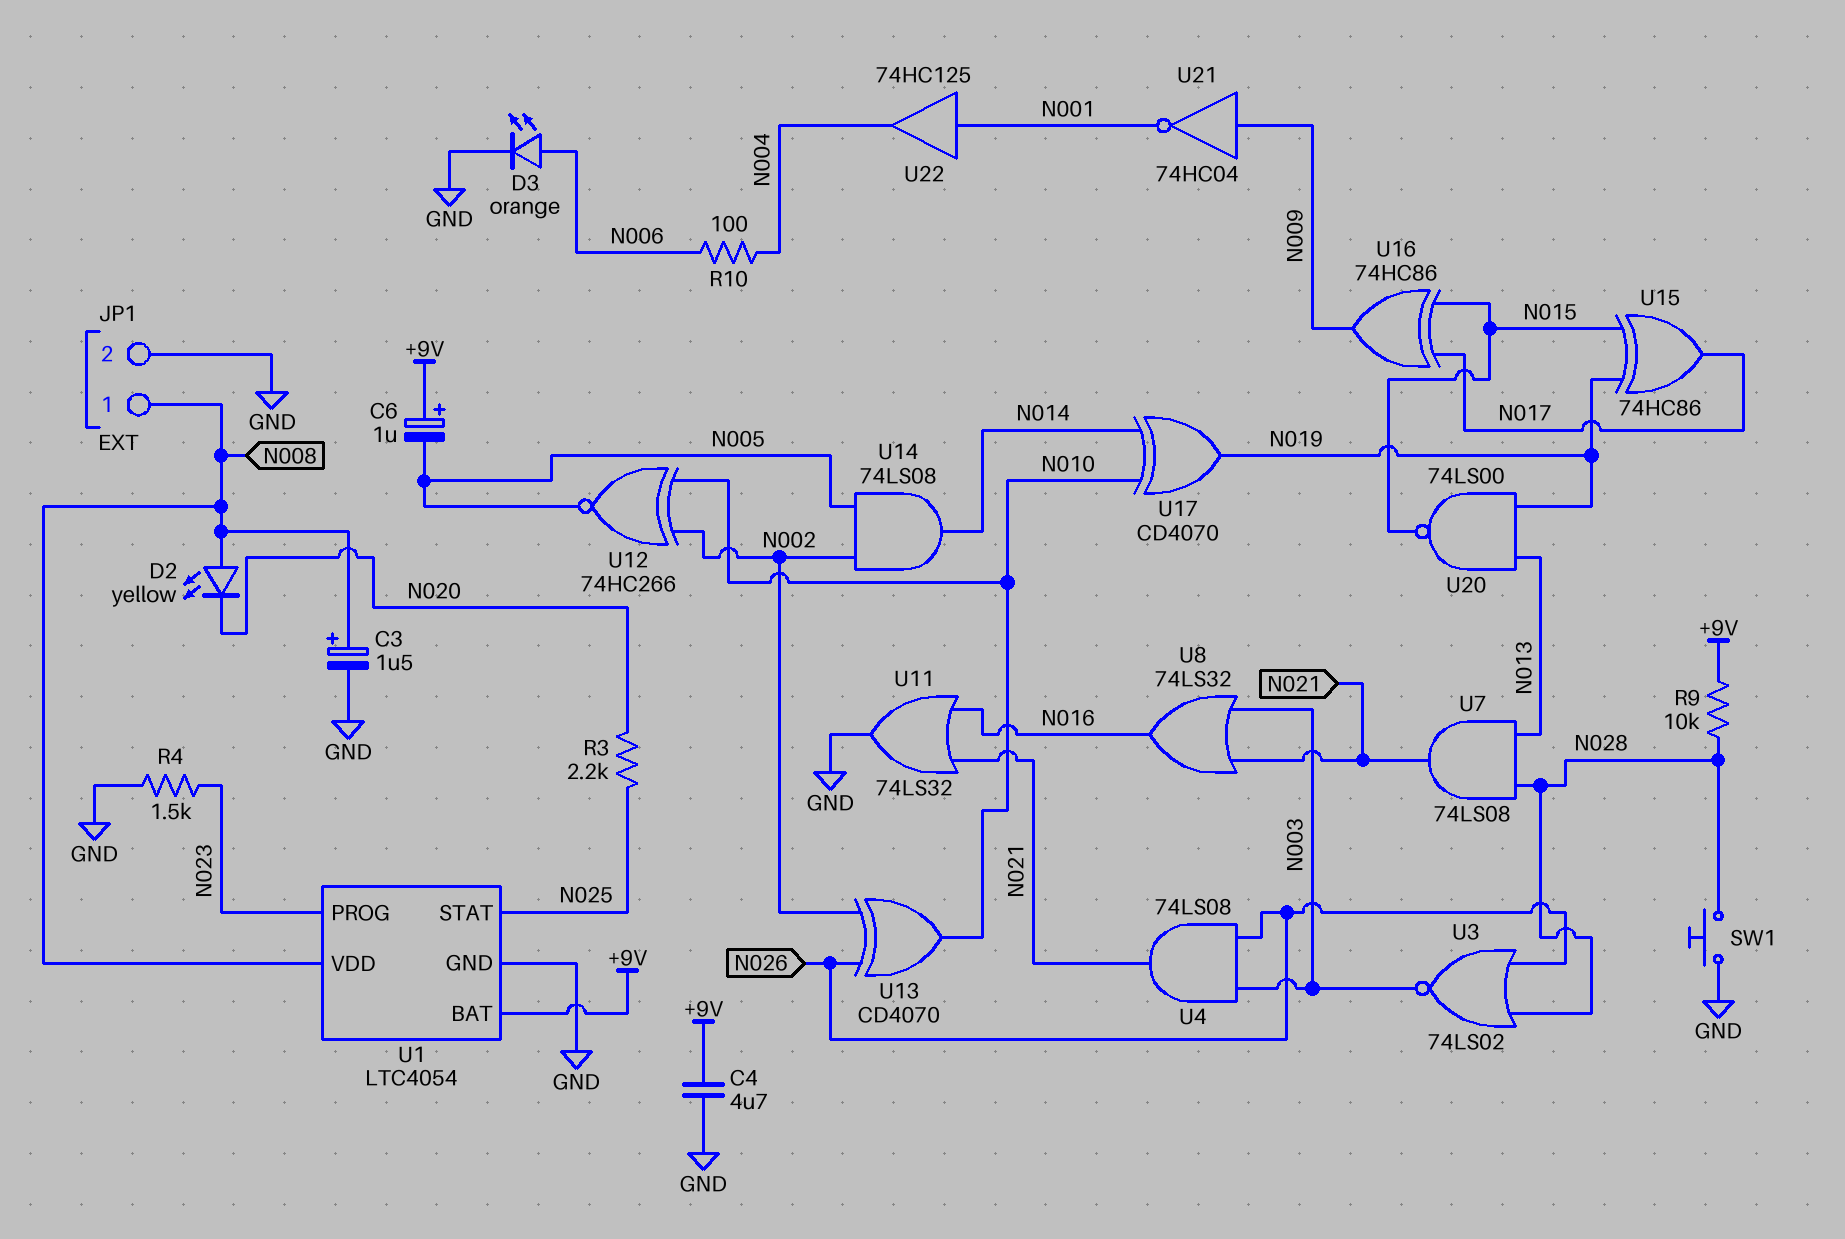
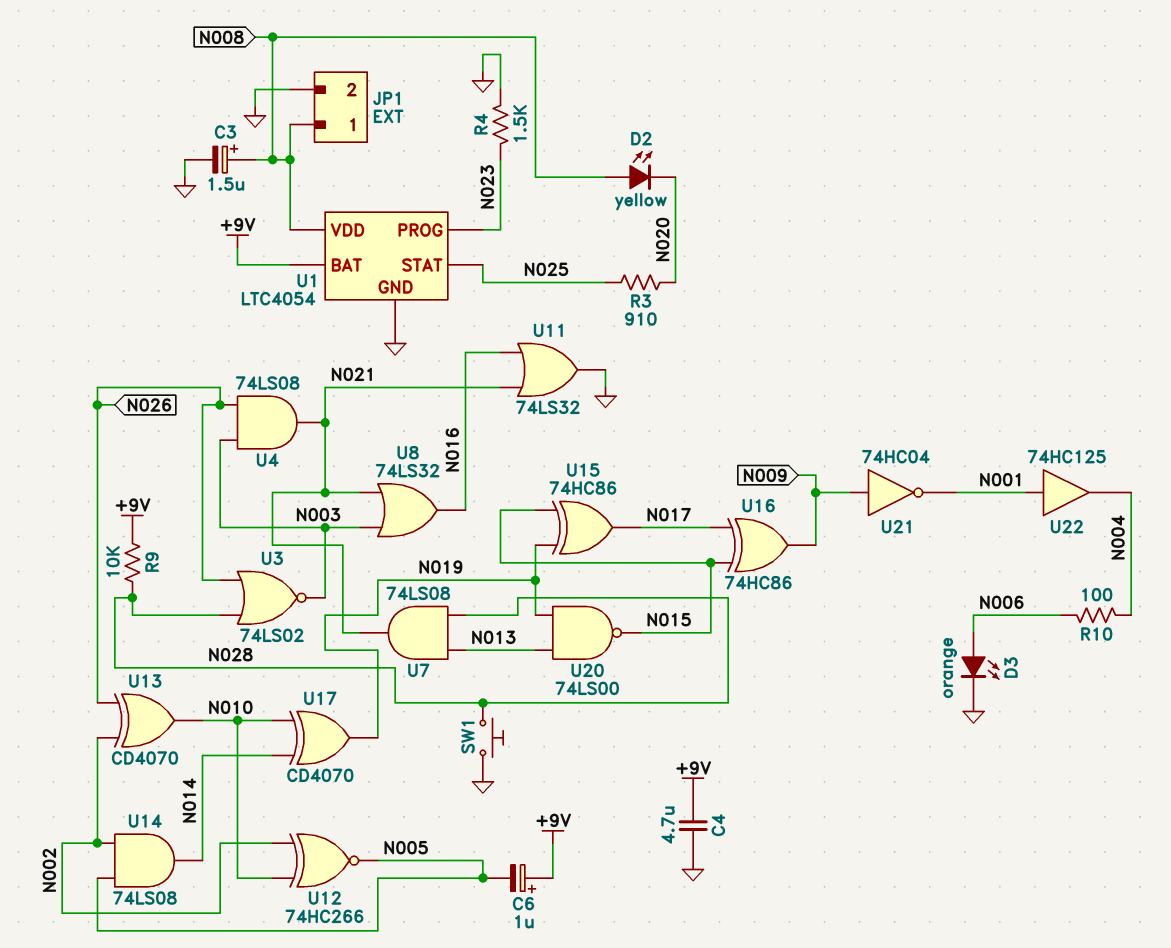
R3: 2.2k (N020, N025) -> 910 (N020, N025)

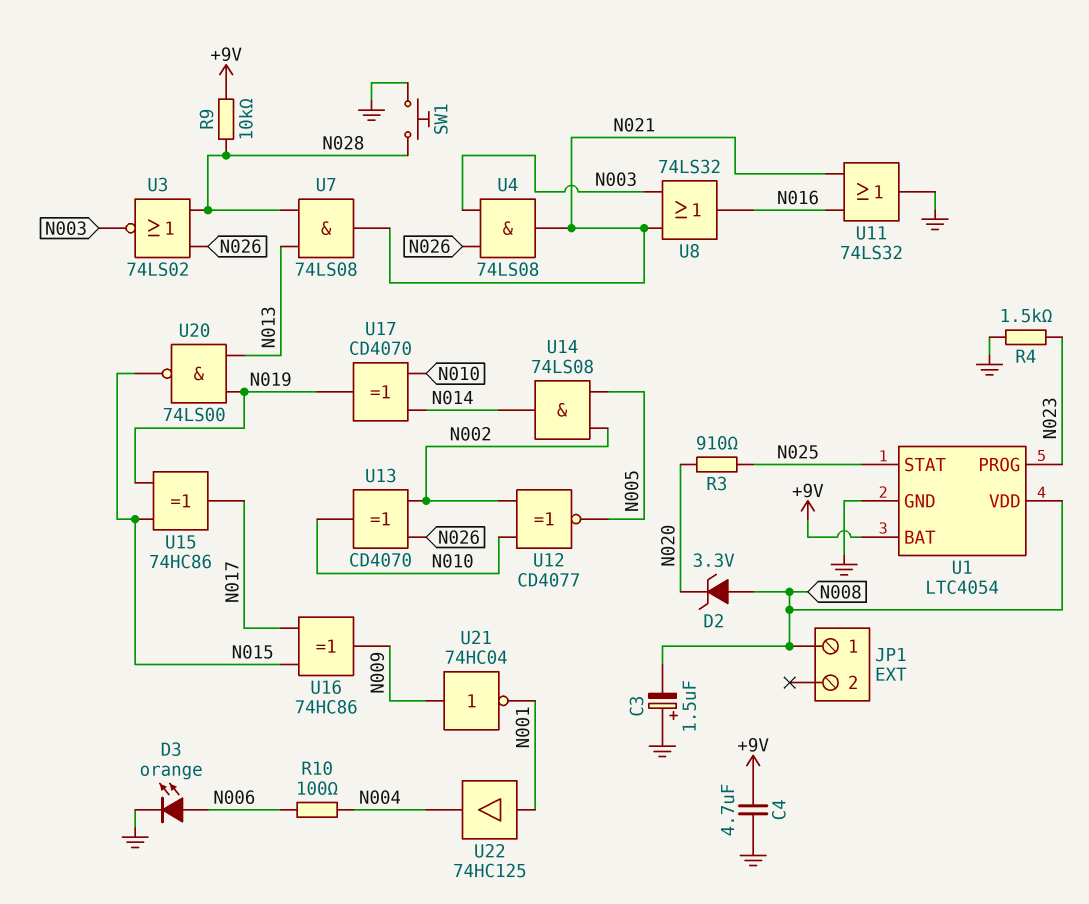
C3: 1.5uF (plus N008, minus GND) -> 1.5uF (plus GND, minus N008)
C6: 1uF (plus +9V, minus N005) -> none
D2: LED yellow (A N008, K N020) -> zener 3.3V (A N008, K N020)
JP1 pin 2: GND -> none
U12: XNOR 74HC266 (in N002, in N010, out N005) -> XNOR CD4077 (in N002, in N010, out N005)

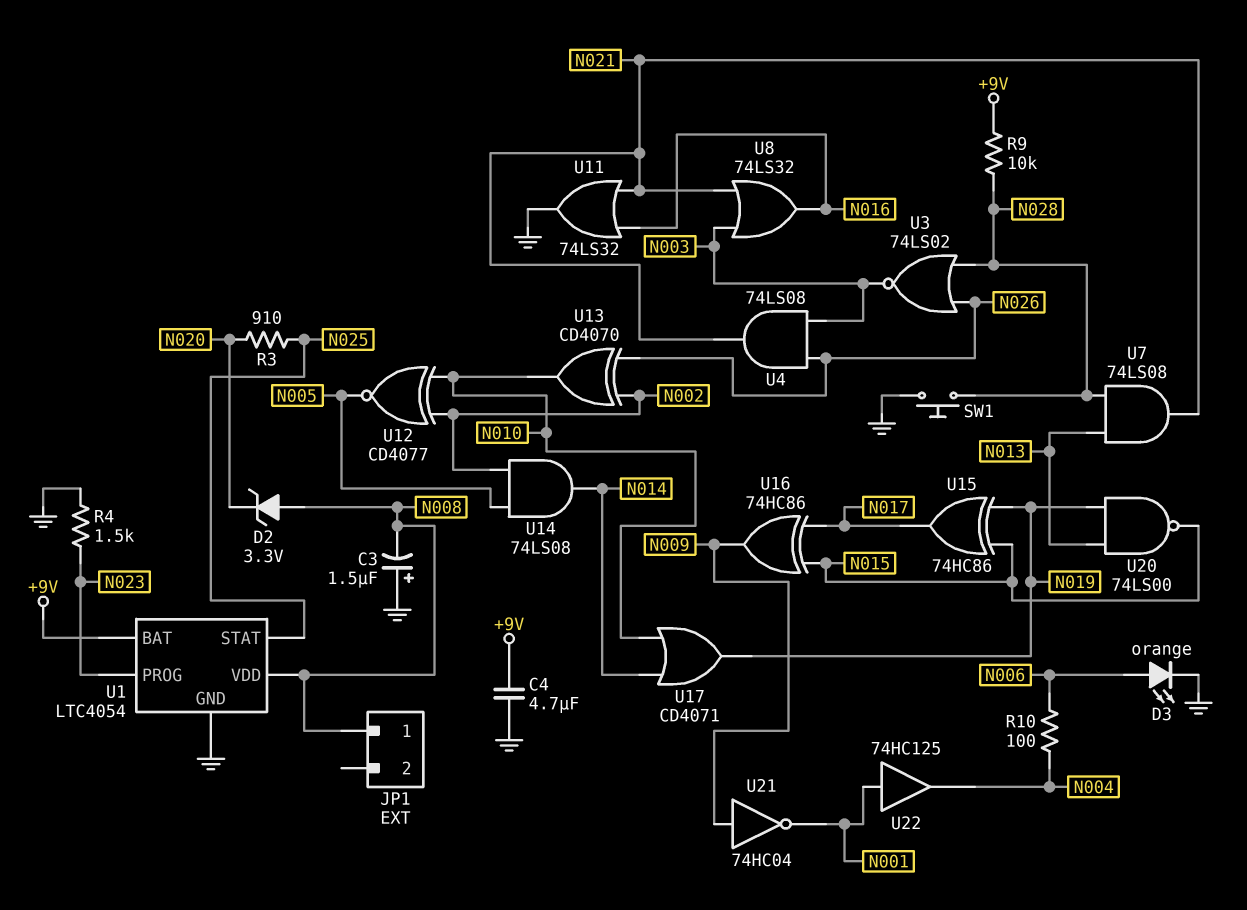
U17: XOR CD4070 (in N010, in N014, out N019) -> OR CD4071 (in N010, in N014, out N019)

